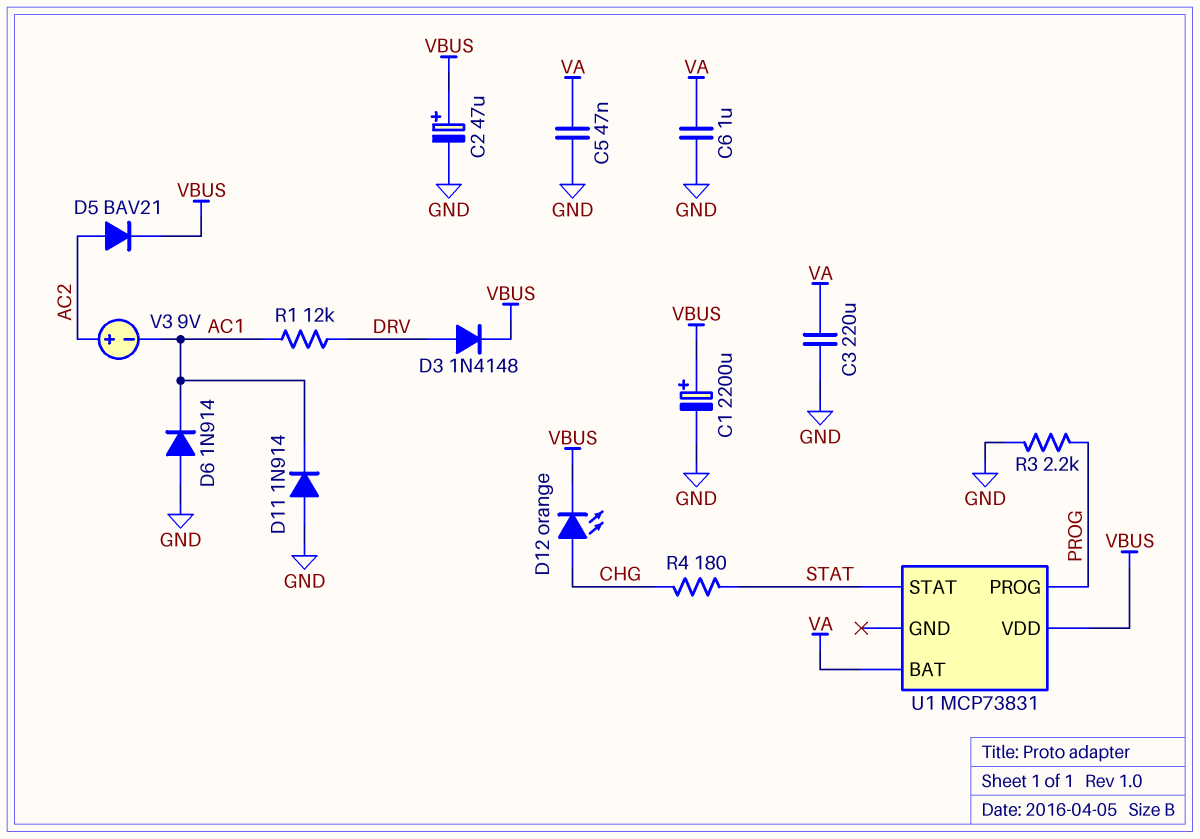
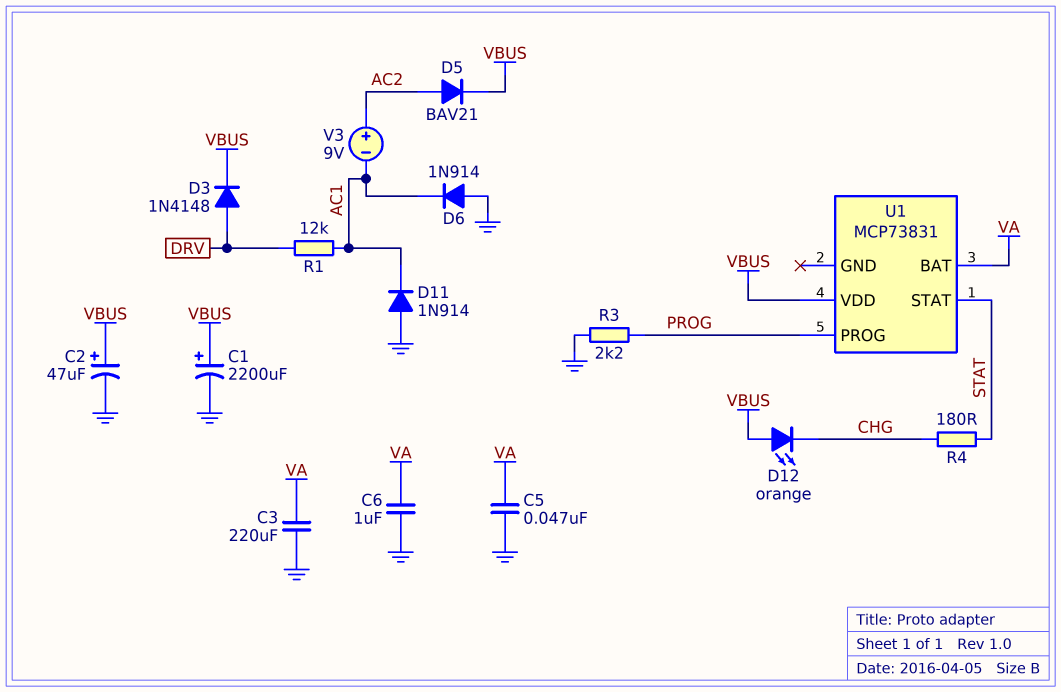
D12: LED orange (A CHG, K VBUS) -> LED orange (A VBUS, K CHG)

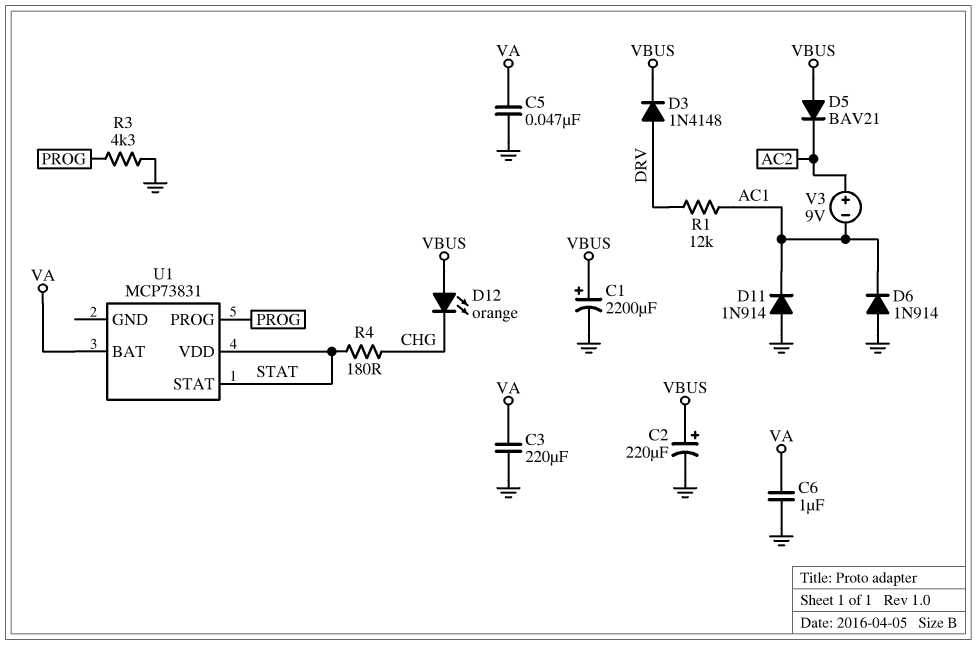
C2: 47uF (plus VBUS, minus GND) -> 220uF (plus VBUS, minus GND)
D5: diode BAV21 (A AC2, K VBUS) -> diode BAV21 (A VBUS, K AC2)
R3: 2.2k (GND, PROG) -> 4.3k (GND, PROG)
U1 pin VDD: VBUS -> STAT

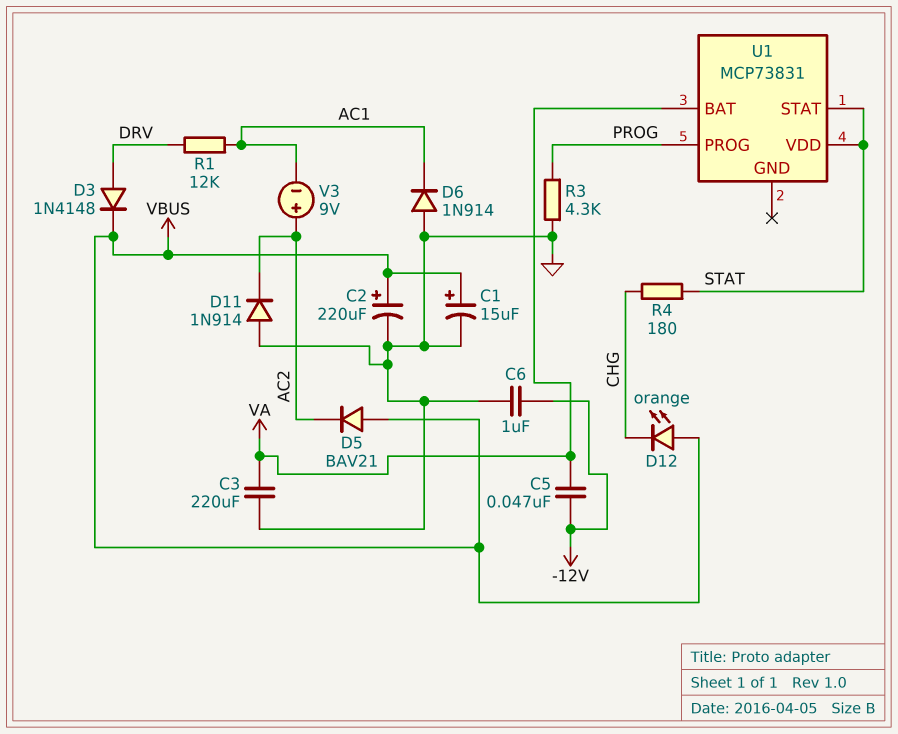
C1: 2200uF (plus VBUS, minus GND) -> 15uF (plus VBUS, minus GND)
C5: 47nF (GND, VA) -> 47nF (-12V, VA)
C6: 1uF (GND, VA) -> 1uF (-12V, GND)
D11: diode 1N914 (A GND, K AC1) -> diode 1N914 (A GND, K AC2)

